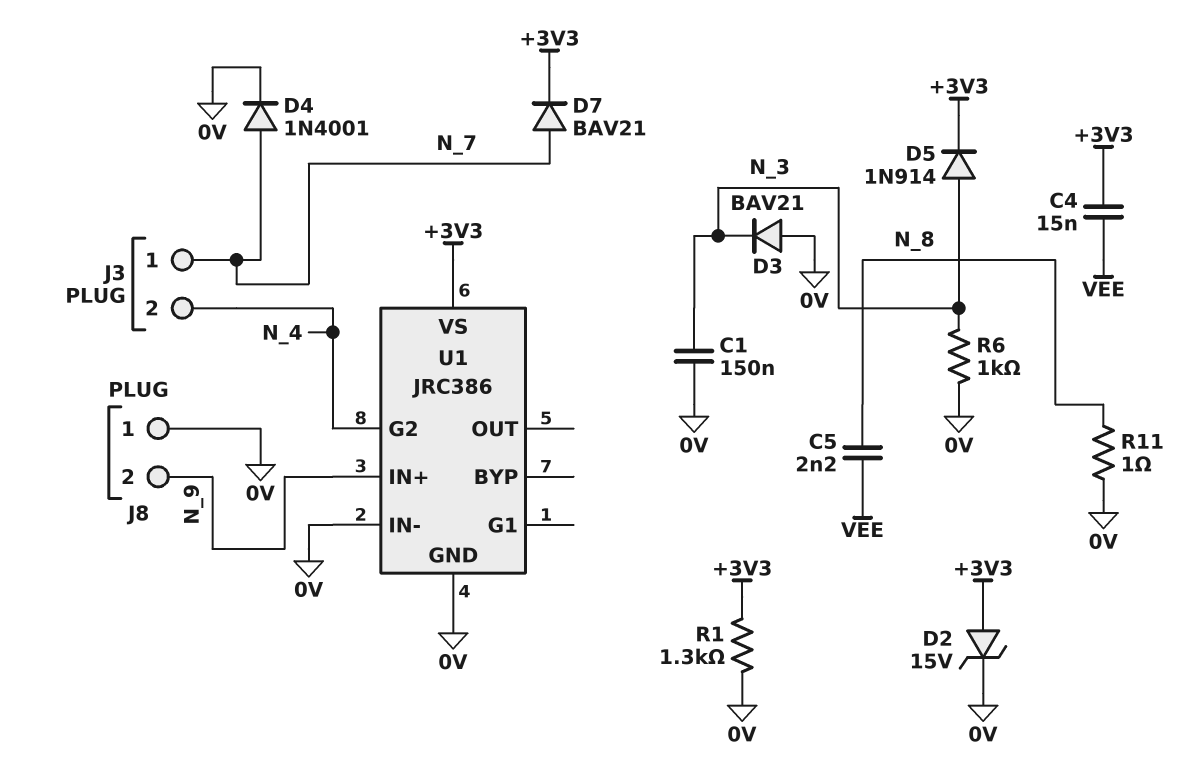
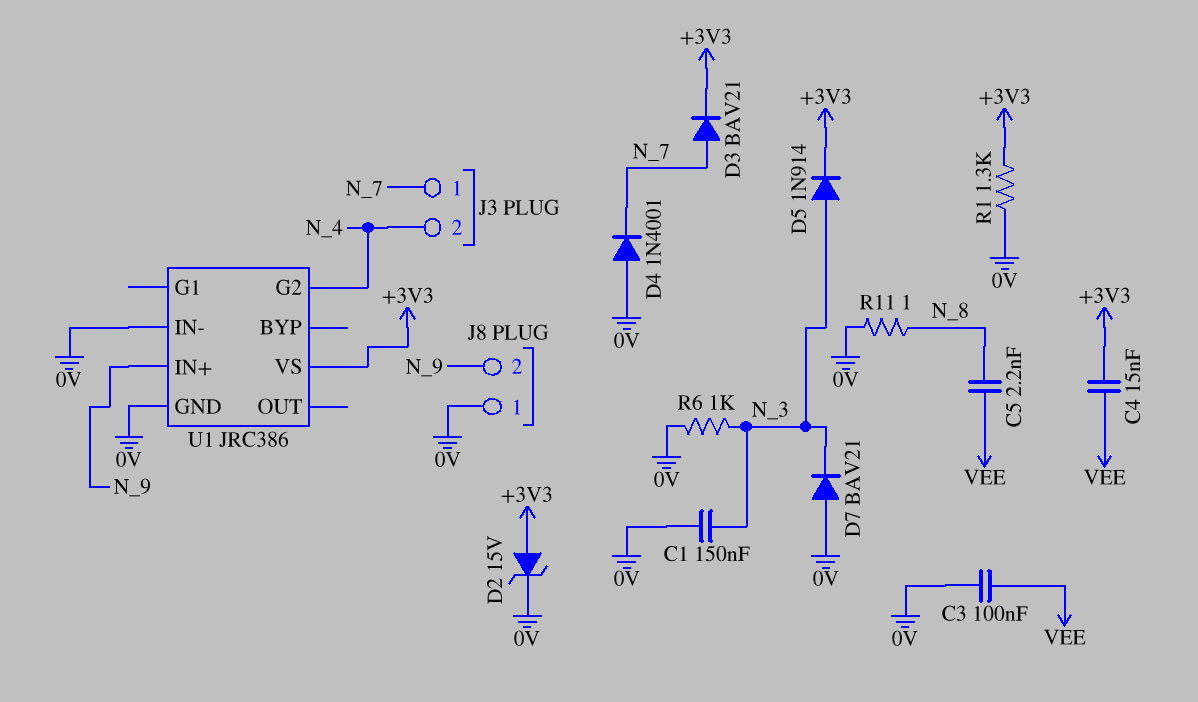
C3: none -> 100nF (0V, VEE)
D3: diode BAV21 (A 0V, K N_3) -> diode BAV21 (A N_7, K +3V3)
D4: diode 1N4001 (A N_7, K 0V) -> diode 1N4001 (A 0V, K N_7)
D7: diode BAV21 (A N_7, K +3V3) -> diode BAV21 (A 0V, K N_3)

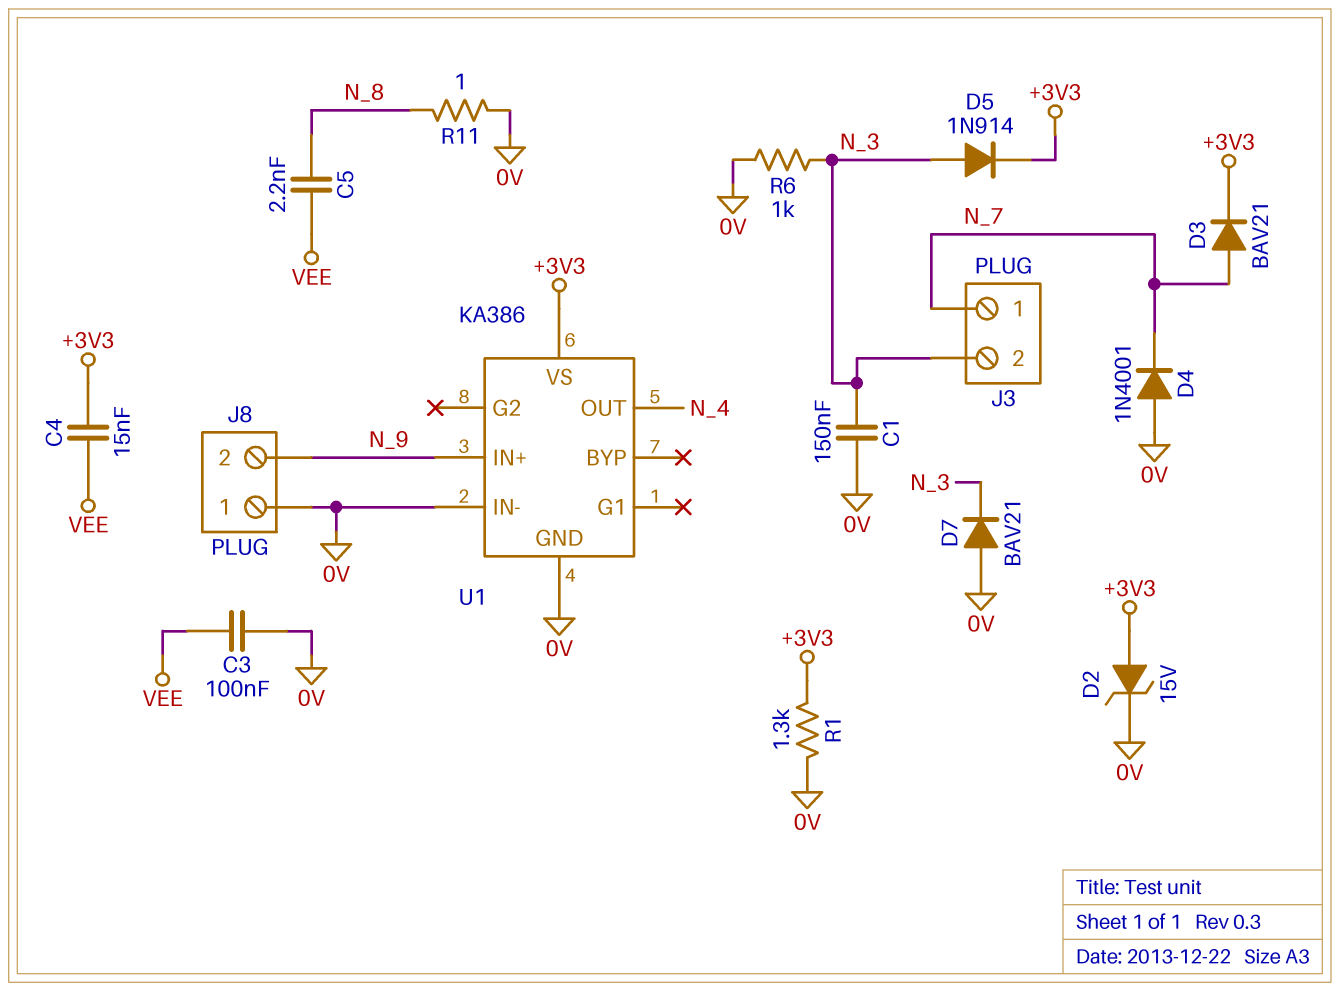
J3 pin 2: N_4 -> N_3
U1: JRC386 -> KA386
U1 pin G2: N_4 -> none
U1 pin OUT: none -> N_4

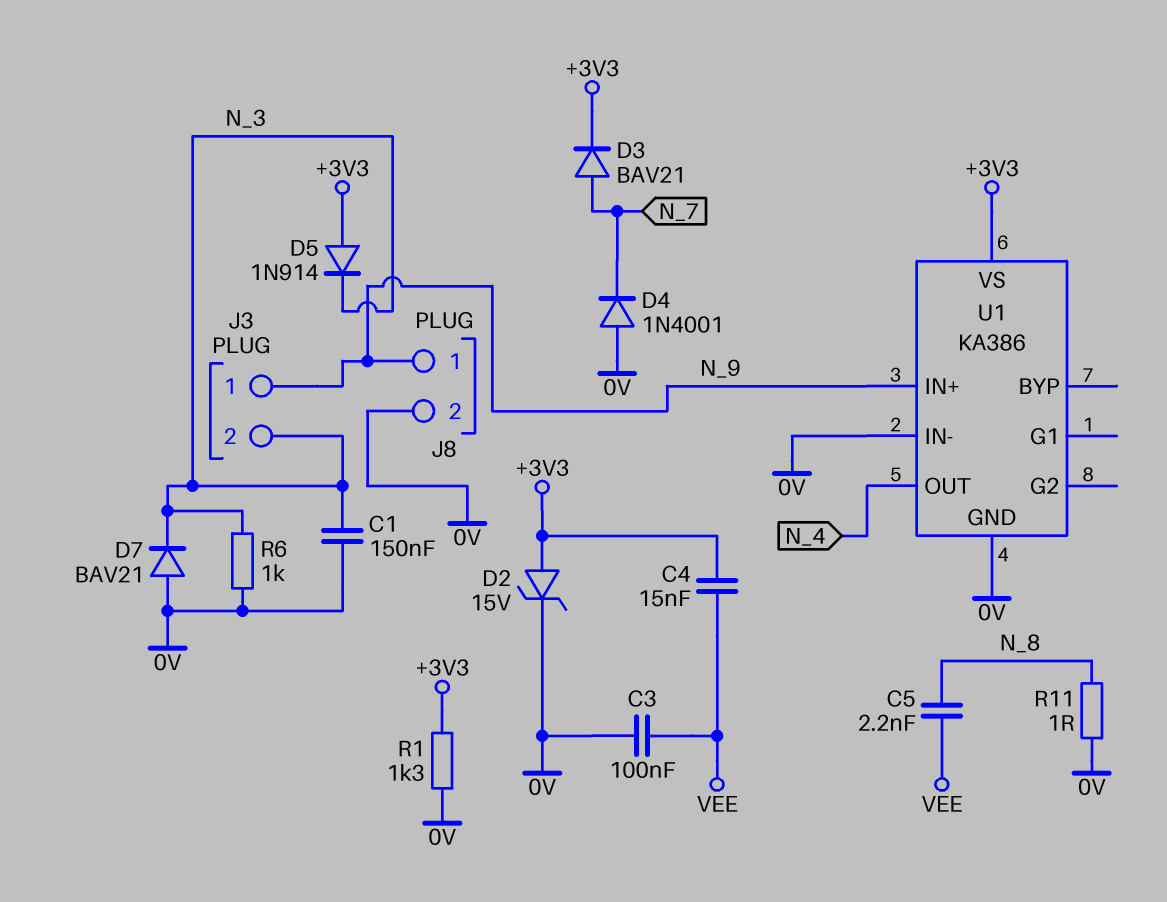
D5: diode 1N914 (A N_3, K +3V3) -> diode 1N914 (A +3V3, K N_3)
J3 pin 1: N_7 -> N_9
J8 pin 1: 0V -> N_9
J8 pin 2: N_9 -> 0V

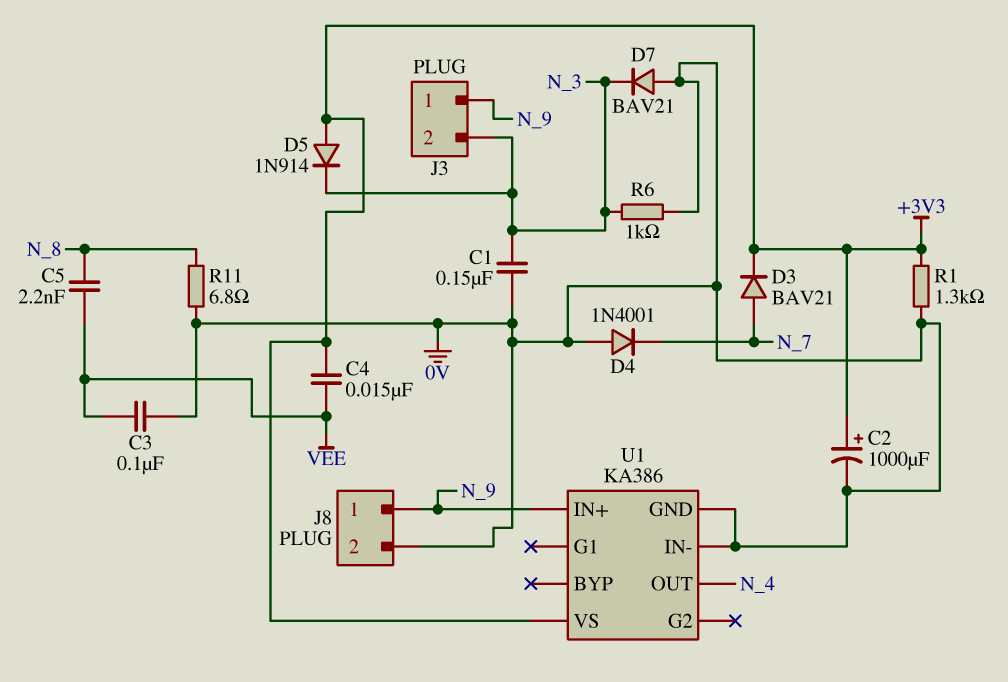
C2: none -> 1000uF (plus +3V3, minus 0V)
D2: zener 15V (A +3V3, K 0V) -> none
R11: 1 (0V, N_8) -> 6.8 (0V, N_8)

